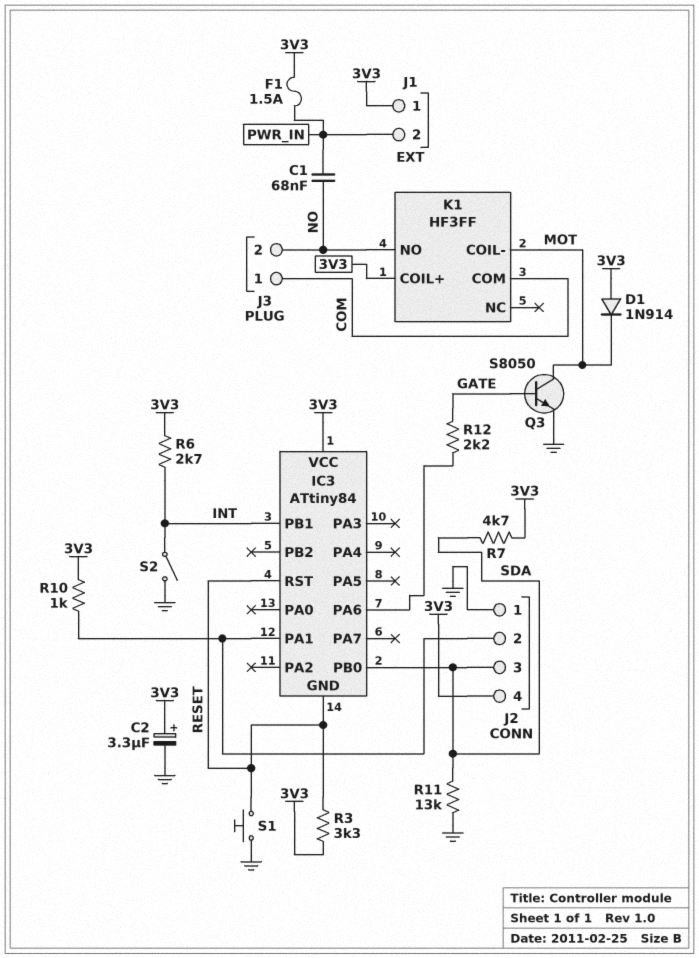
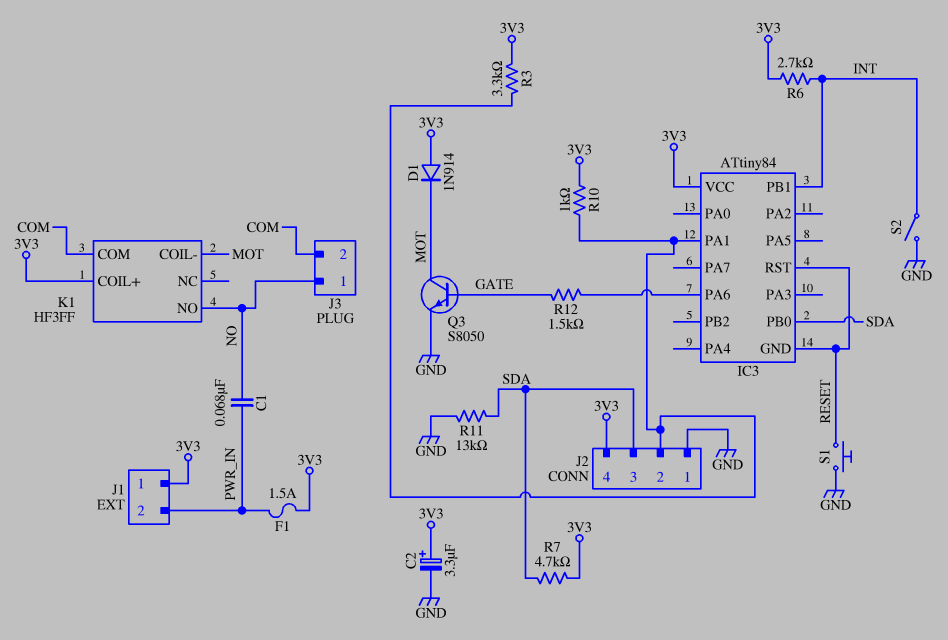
J3 pin 1: COM -> NO
J3 pin 2: NO -> COM
R3: 3.3k (3V3, RESET) -> 3.3k (3V3, IC3/PA1)
R12: 2.2k (GATE, IC3/PA6) -> 1.5k (GATE, IC3/PA6)

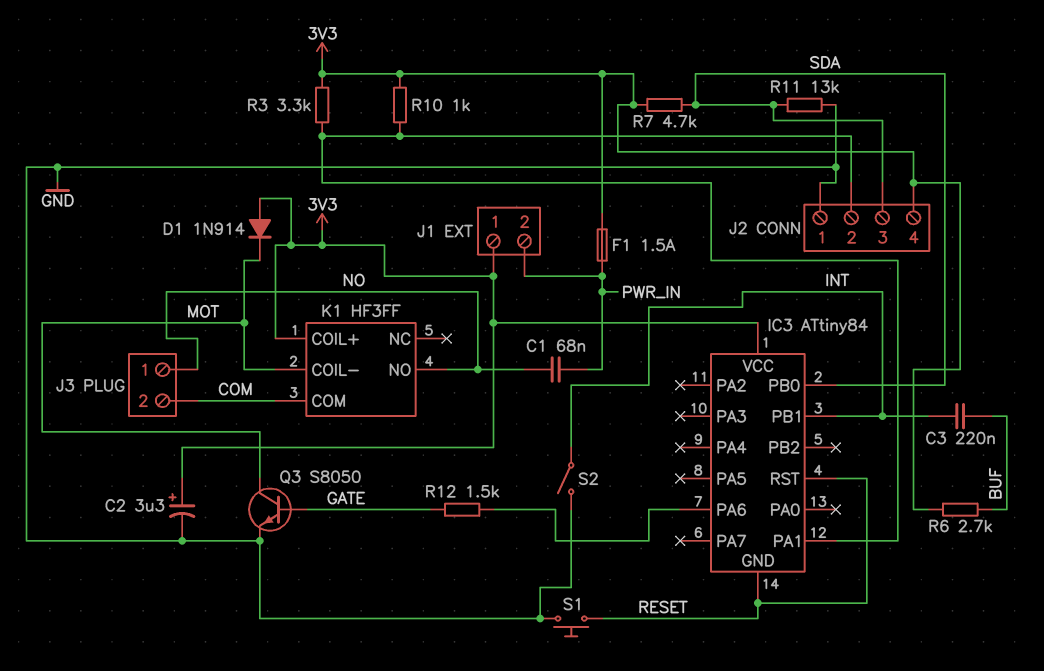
C3: none -> 220nF (BUF, INT)
R6: 2.7k (3V3, INT) -> 2.7k (3V3, BUF)

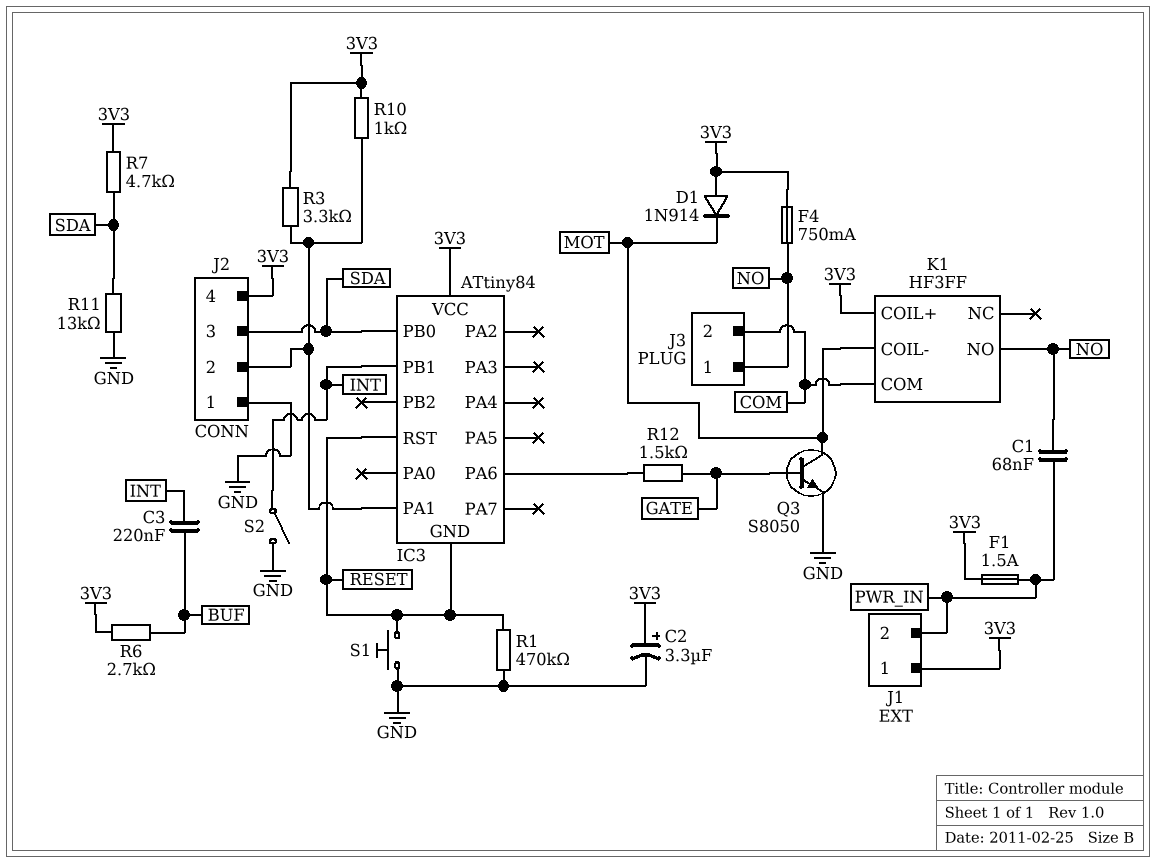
F4: none -> 750mA (3V3, NO)
R1: none -> 470k (GND, RESET)

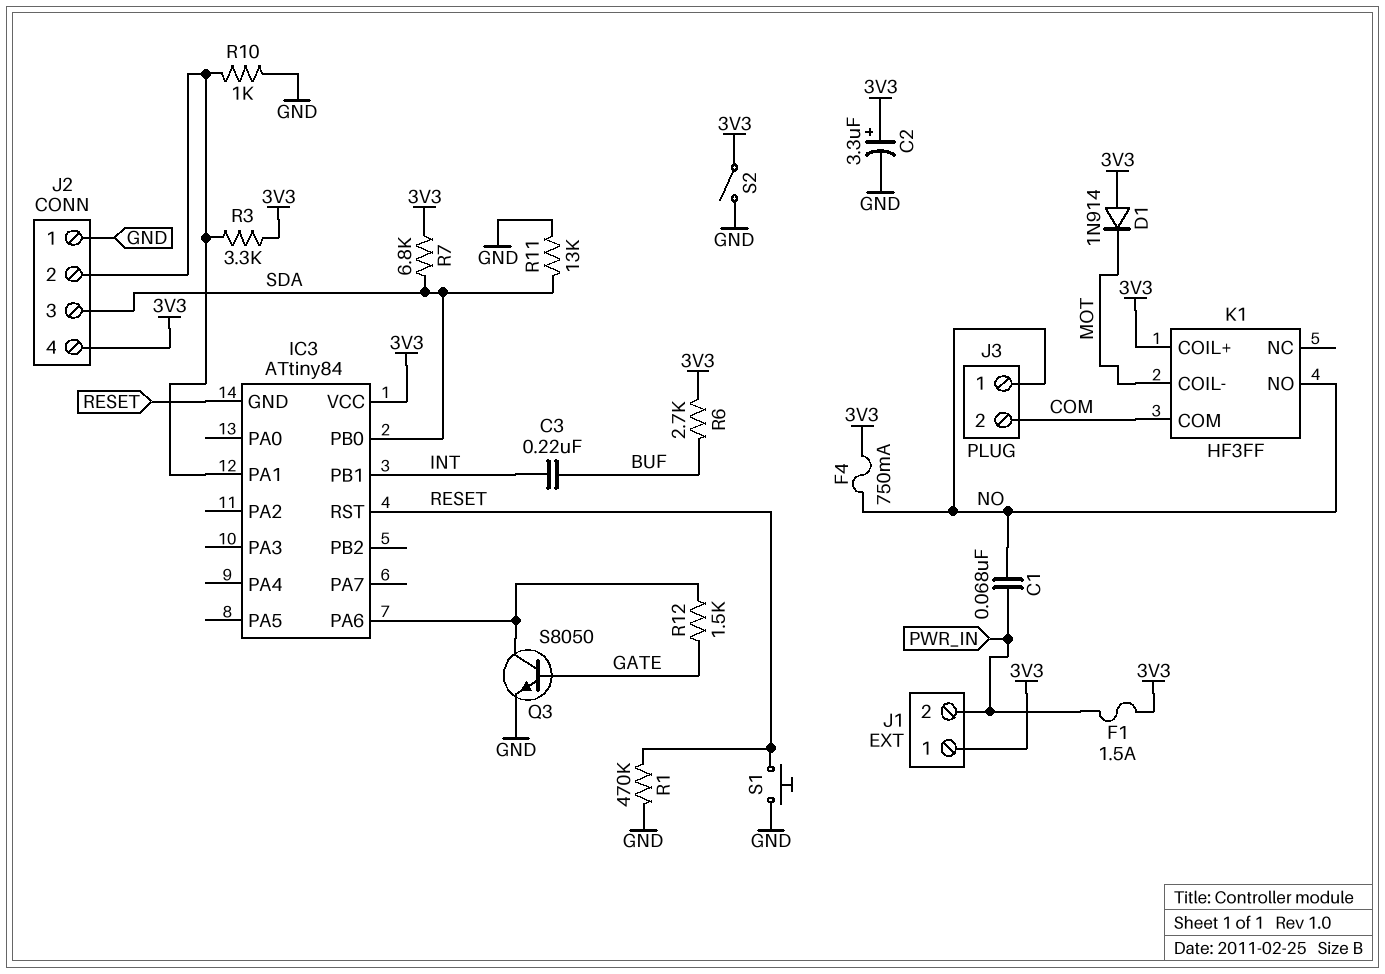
Q3: NPN S8050 (B GATE, C MOT, E GND) -> NPN S8050 (B GATE, C IC3/PA6, E GND)
R7: 4.7k (3V3, SDA) -> 6.8k (3V3, SDA)
R10: 1k (3V3, IC3/PA1) -> 1k (GND, IC3/PA1)
S2: switch (GND, INT) -> switch (3V3, GND)

